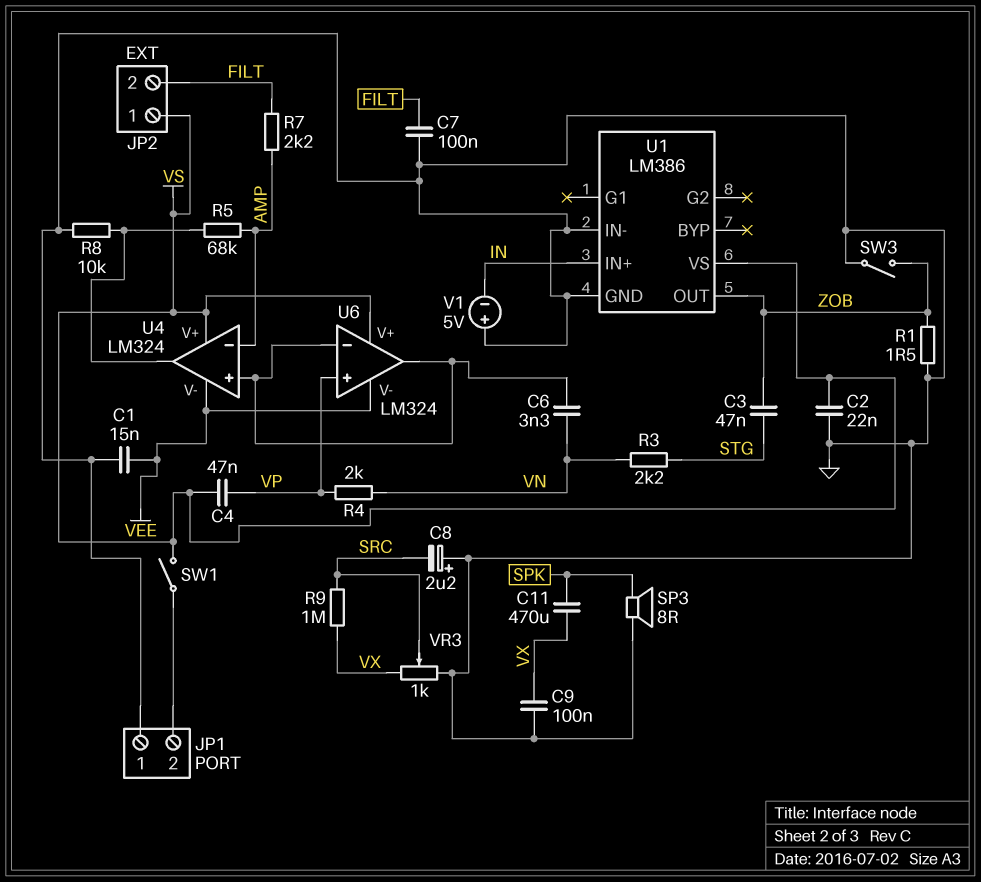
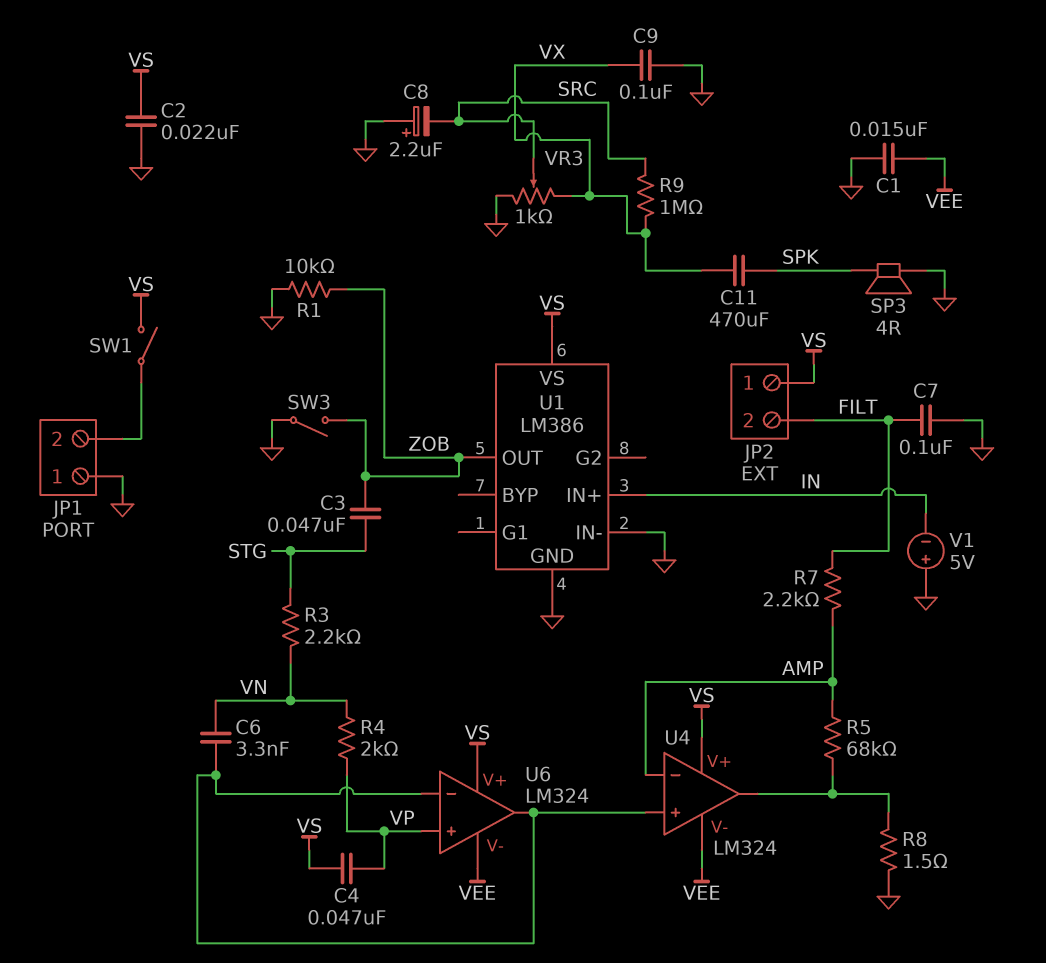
R1: 1.5 (GND, ZOB) -> 10k (GND, ZOB)
R8: 10k (GND, U4/out) -> 1.5 (GND, U4/out)
SP3: speaker 8R (GND, SPK) -> speaker 4R (GND, SPK)

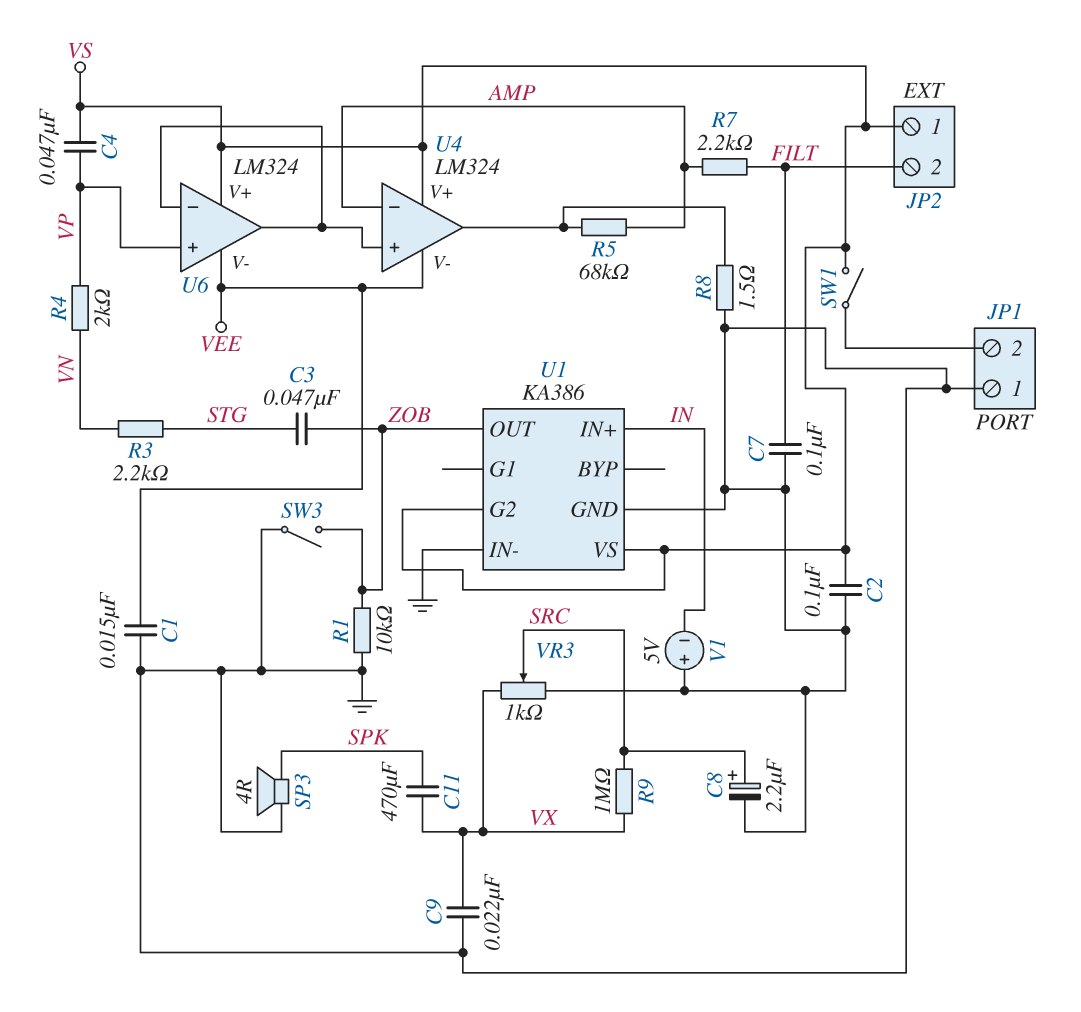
C2: 22nF (GND, VS) -> 100nF (GND, VS)
C6: 3.3nF (U4/in+, VN) -> none
C8: 2.2uF (plus GND, minus SRC) -> 2.2uF (plus SRC, minus GND)
C9: 100nF (GND, VX) -> 22nF (GND, VX)
U1: LM386 -> KA386
U1 pin G2: none -> VS

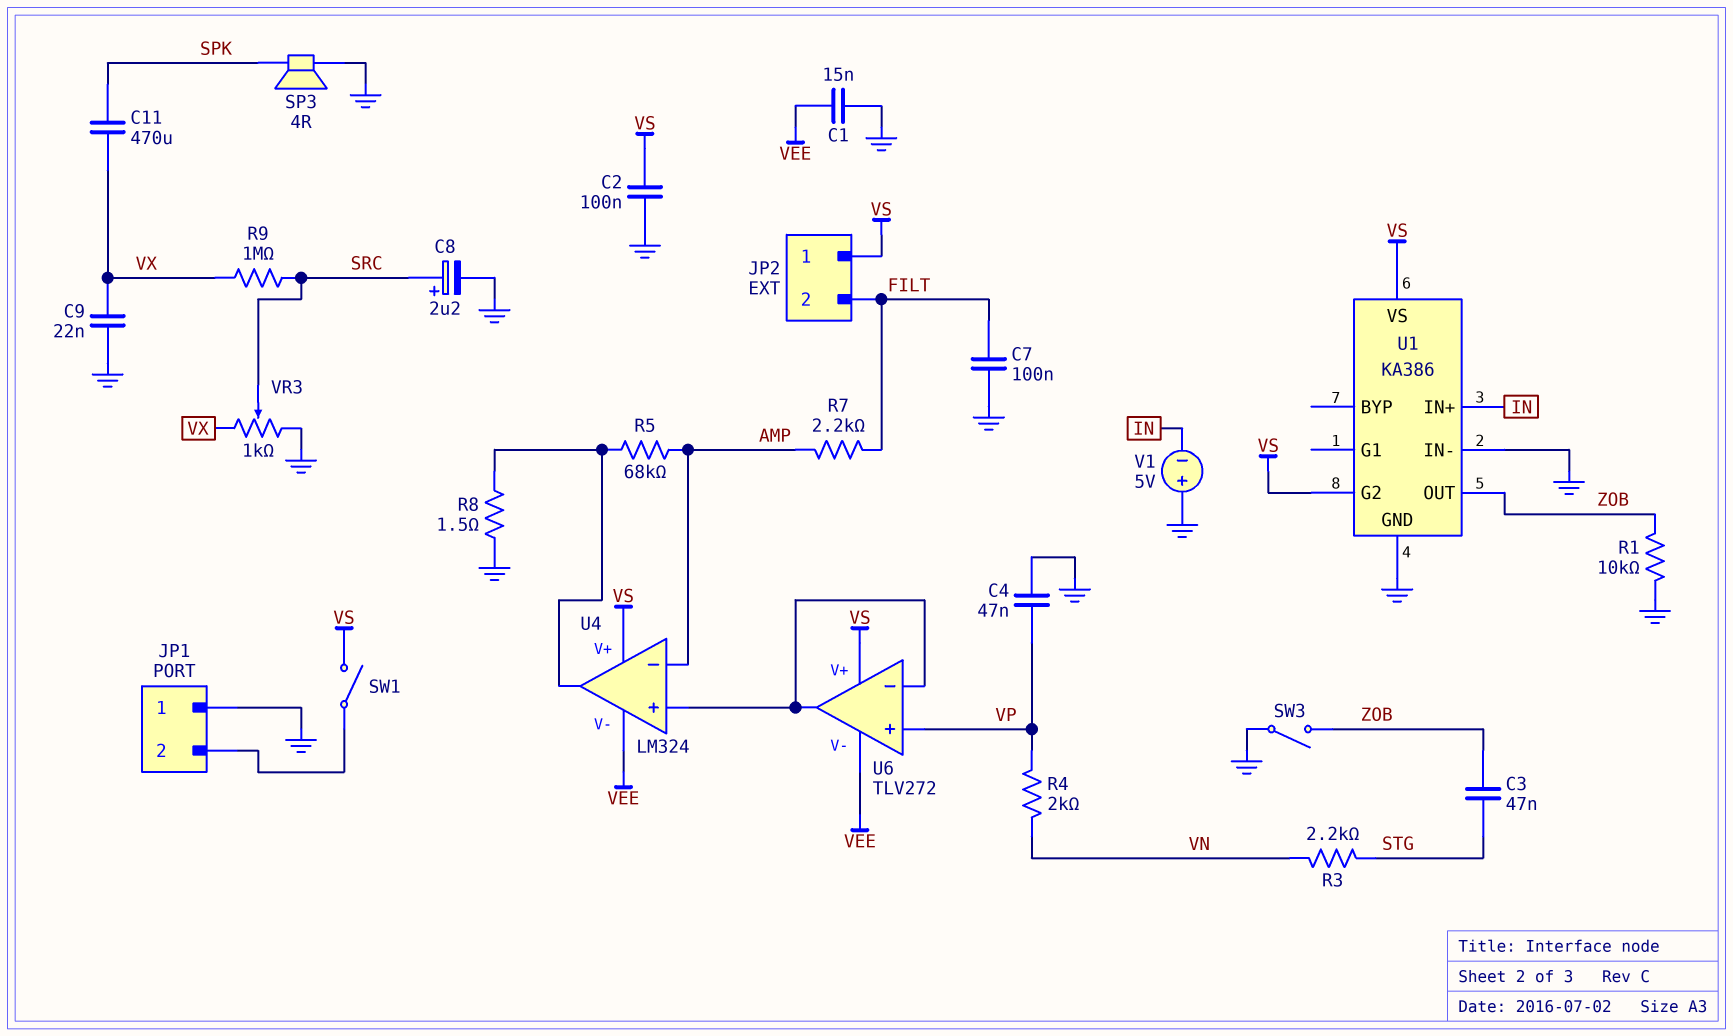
C4: 47nF (VP, VS) -> 47nF (GND, VP)
U6: LM324 -> TLV272

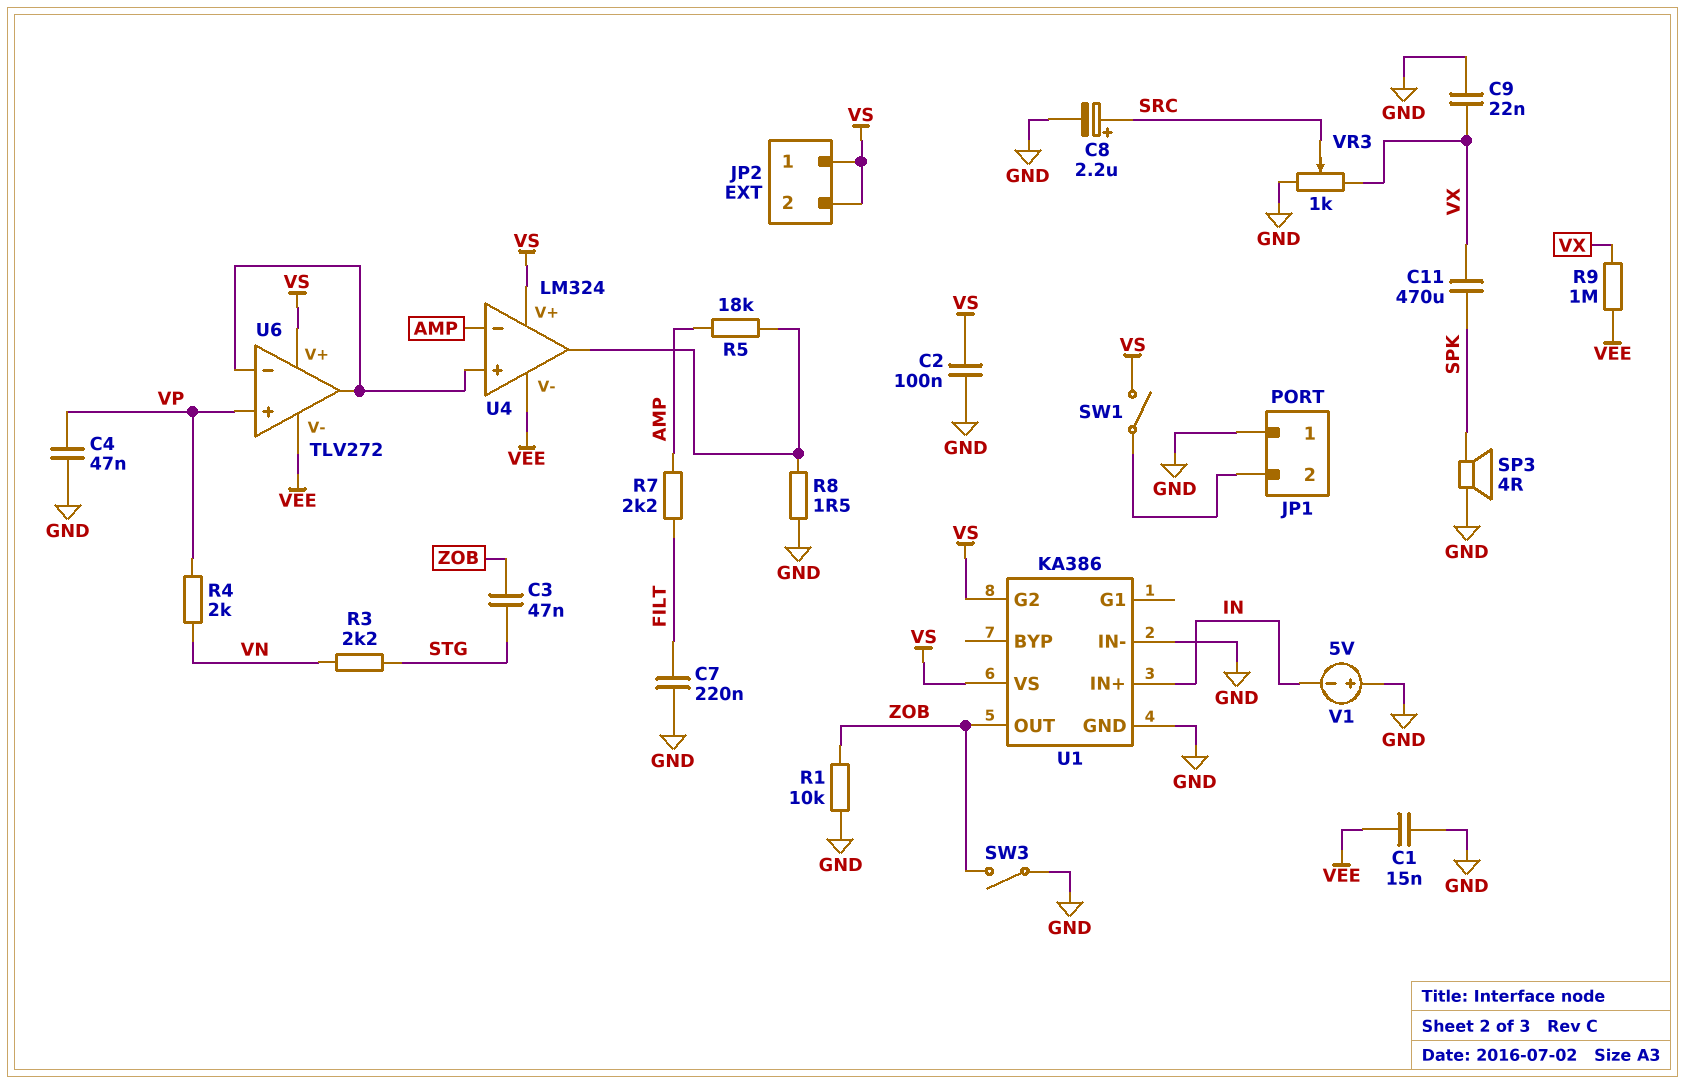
C7: 100nF (FILT, GND) -> 220nF (FILT, GND)
JP2 pin 2: FILT -> VS
R5: 68k (AMP, U4/out) -> 18k (AMP, U4/out)
R9: 1M (SRC, VX) -> 1M (VEE, VX)

